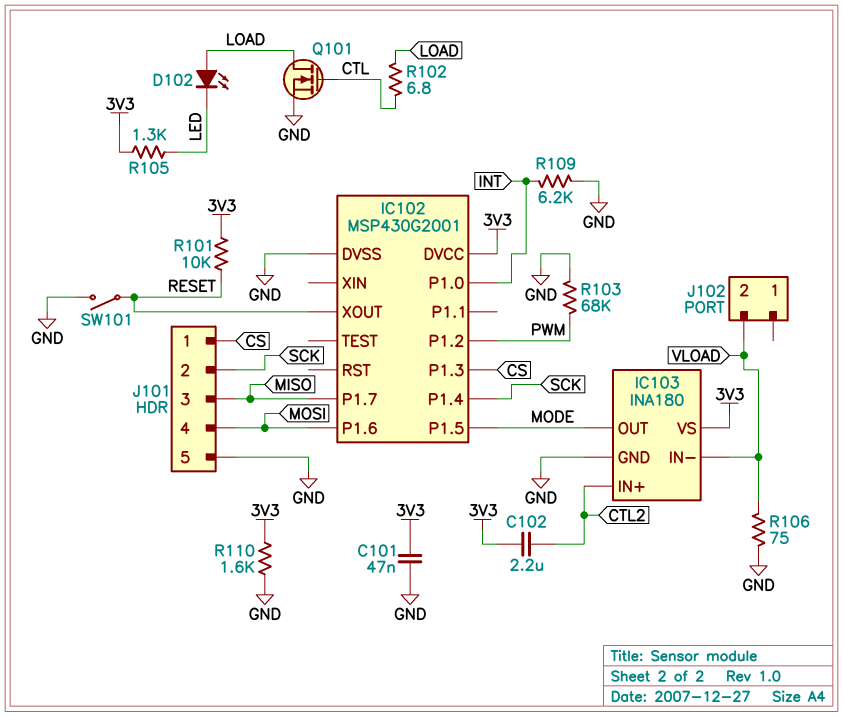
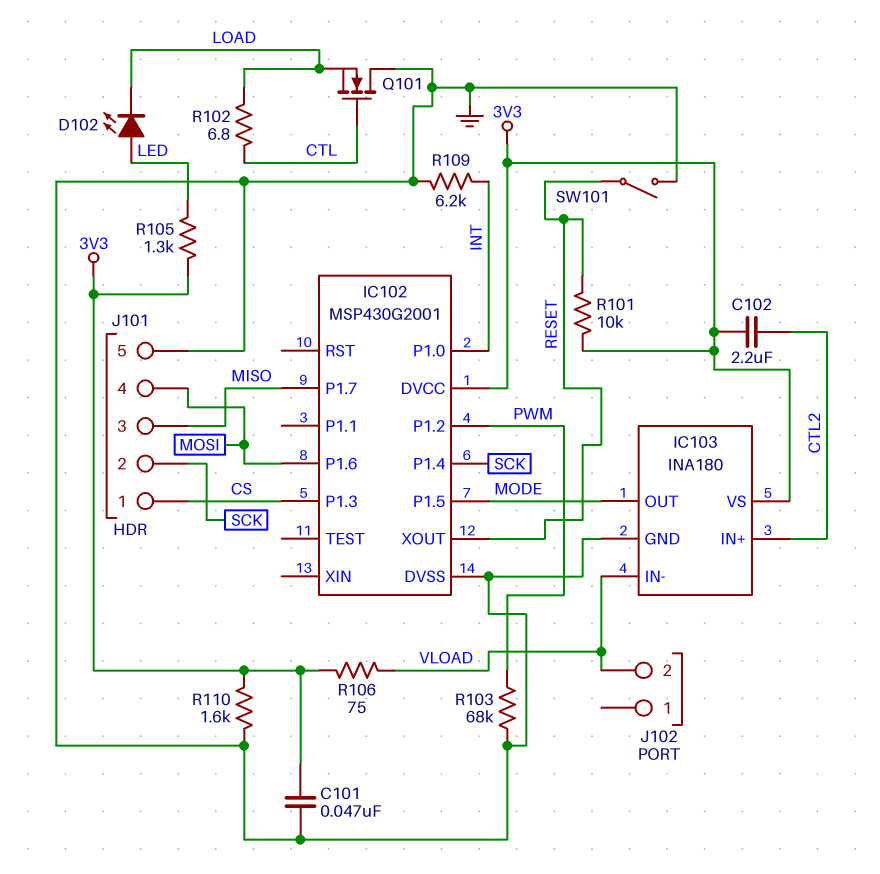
D102: LED (A LOAD, K LED) -> LED (A LED, K LOAD)
Q101: NMOS (G CTL, D LOAD, S GND) -> NMOS (G CTL, D GND, S LOAD)
R106: 75 (GND, VLOAD) -> 75 (3V3, VLOAD)

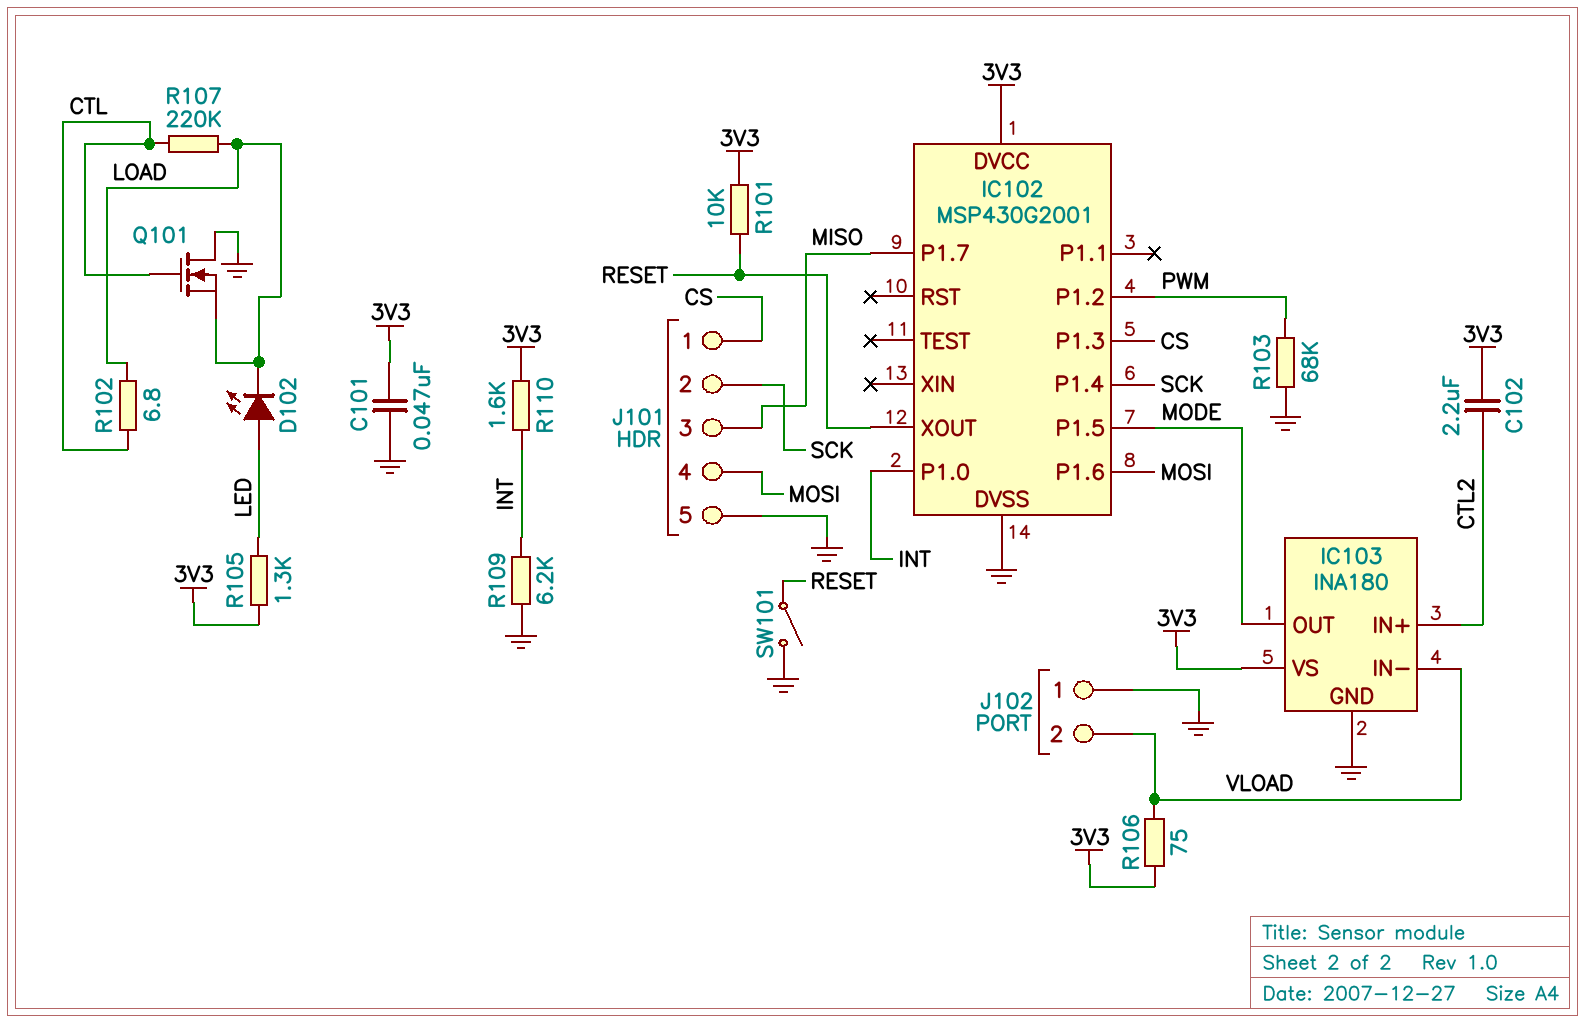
J102 pin 1: none -> GND
R107: none -> 220k (CTL, LOAD)
R110: 1.6k (3V3, GND) -> 1.6k (3V3, INT)

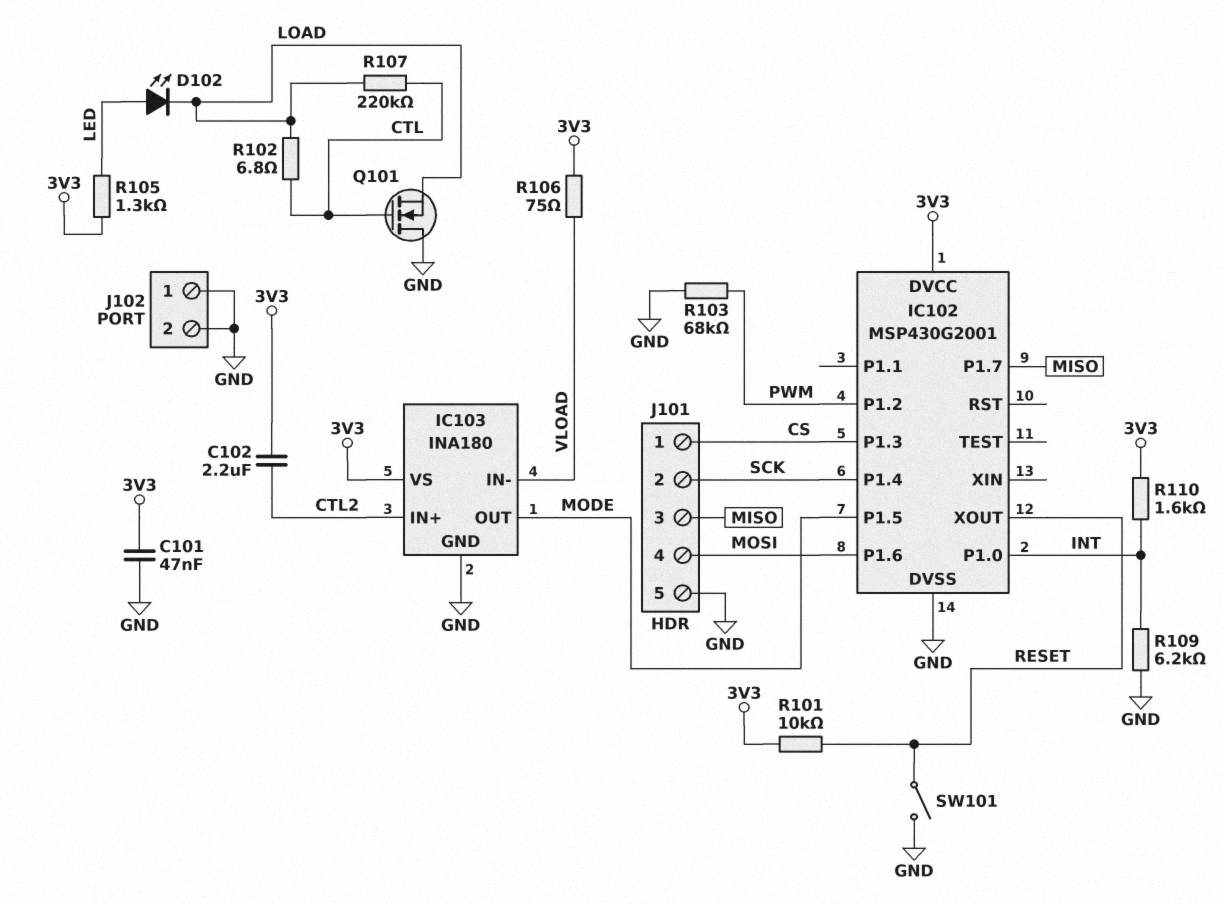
J102 pin 2: VLOAD -> GND

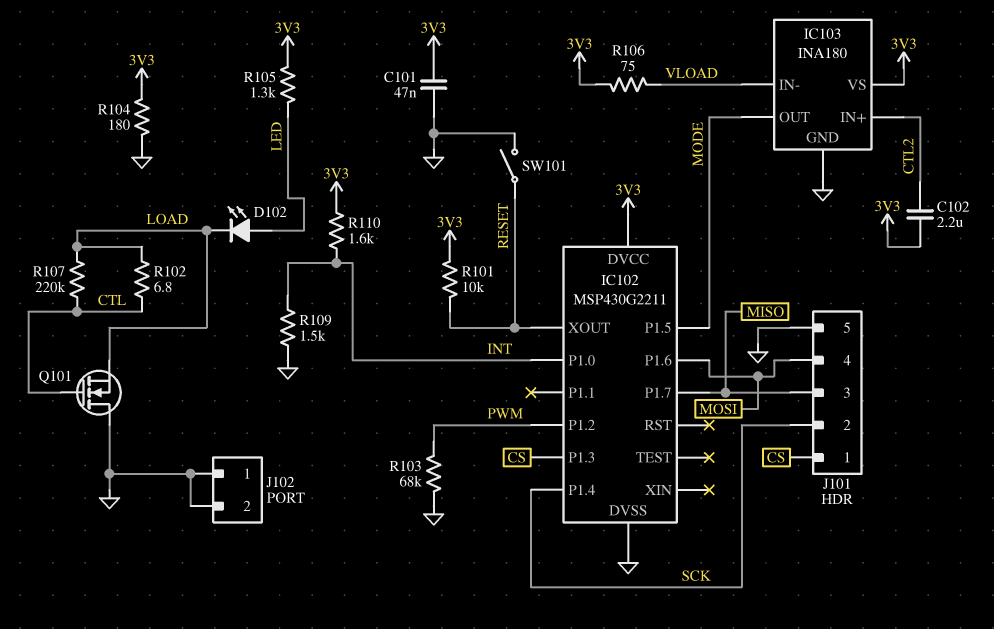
IC102: MSP430G2001 -> MSP430G2211
R104: none -> 180 (3V3, GND)
R109: 6.2k (GND, INT) -> 1.5k (GND, INT)

